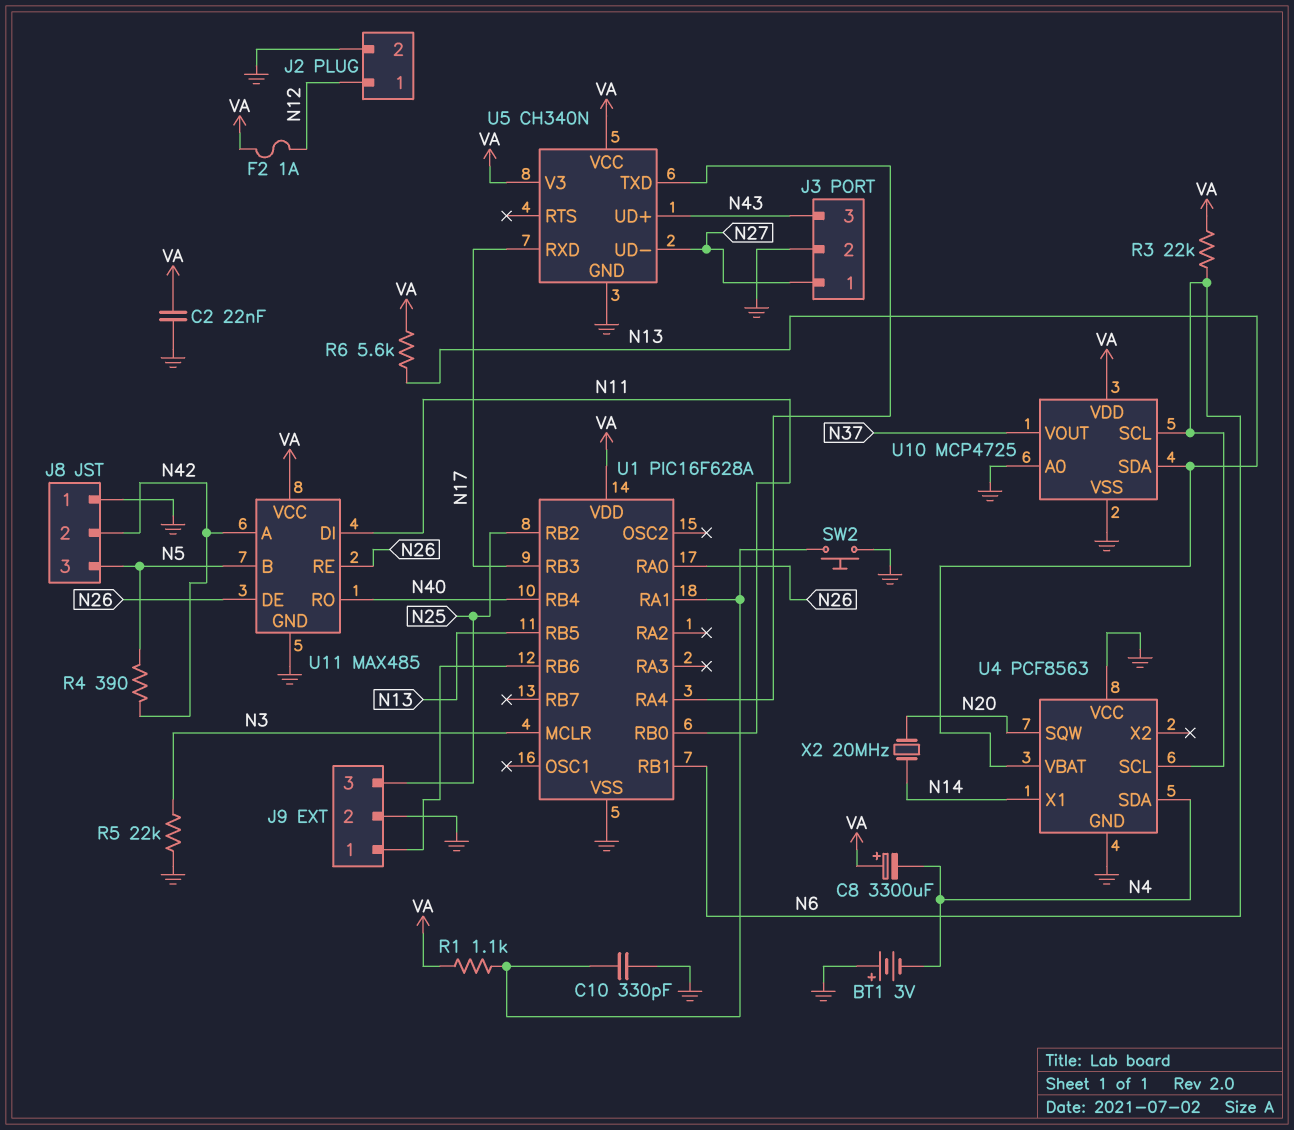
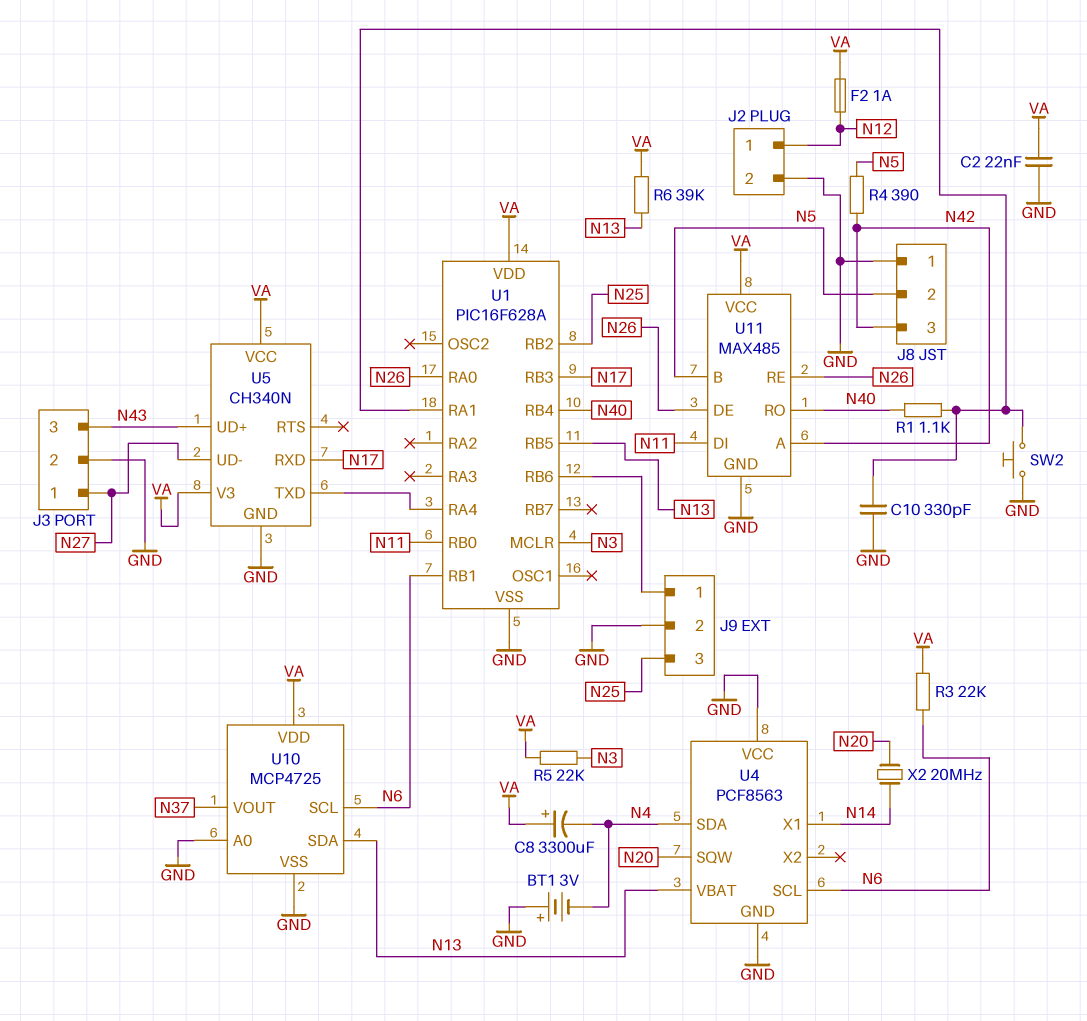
J8 pin 2: N42 -> N5
J8 pin 3: N5 -> N42
R1: 1.1k (U1/RA1, VA) -> 1.1k (N40, U1/RA1)
R5: 22k (GND, N3) -> 22k (N3, VA)
R6: 5.6k (N13, VA) -> 39k (N13, VA)

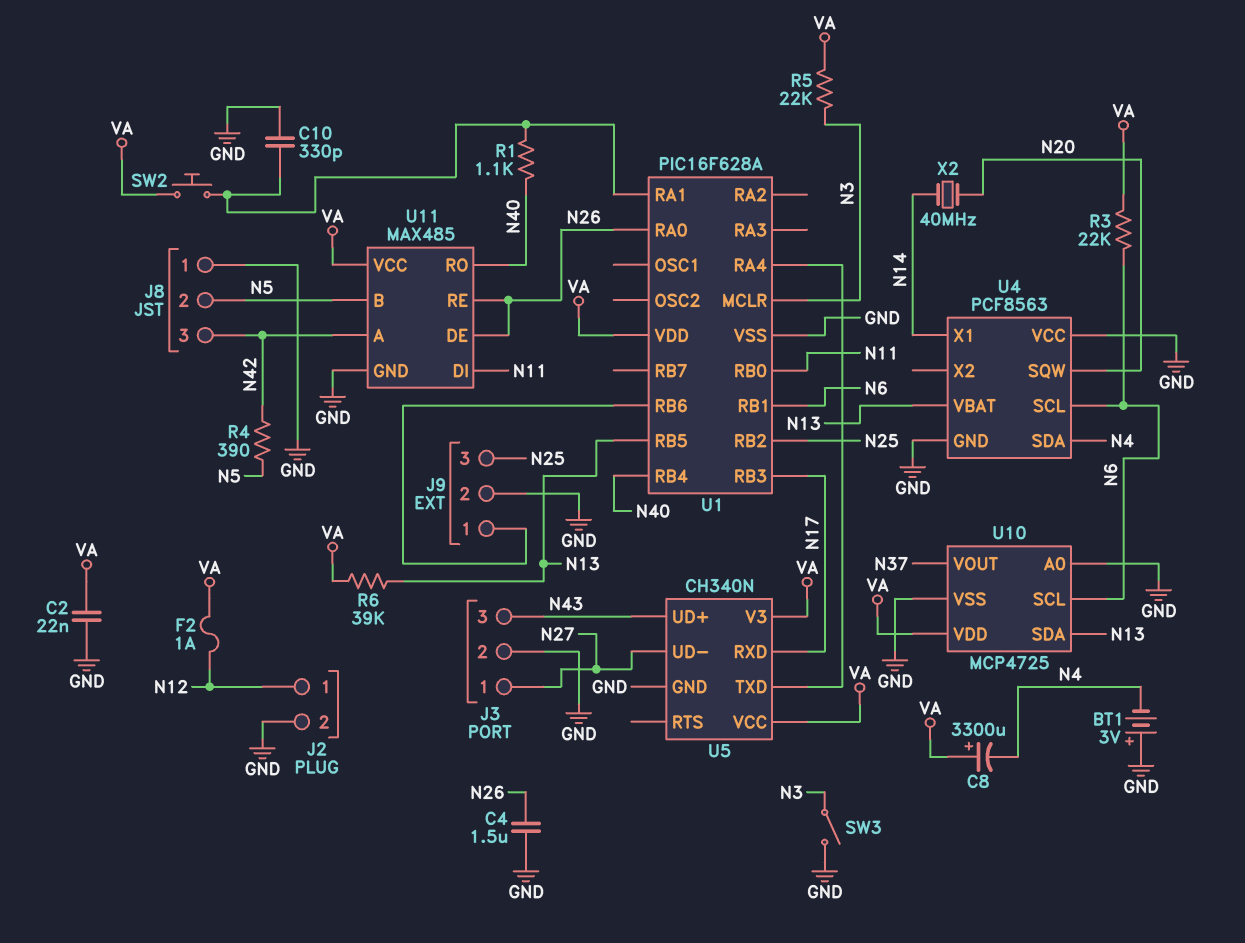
C4: none -> 1.5uF (GND, N26)
SW2: button (GND, U1/RA1) -> button (U1/RA1, VA)
SW3: none -> switch (GND, N3)
X2: 20MHz (N14, N20) -> 40MHz (N14, N20)

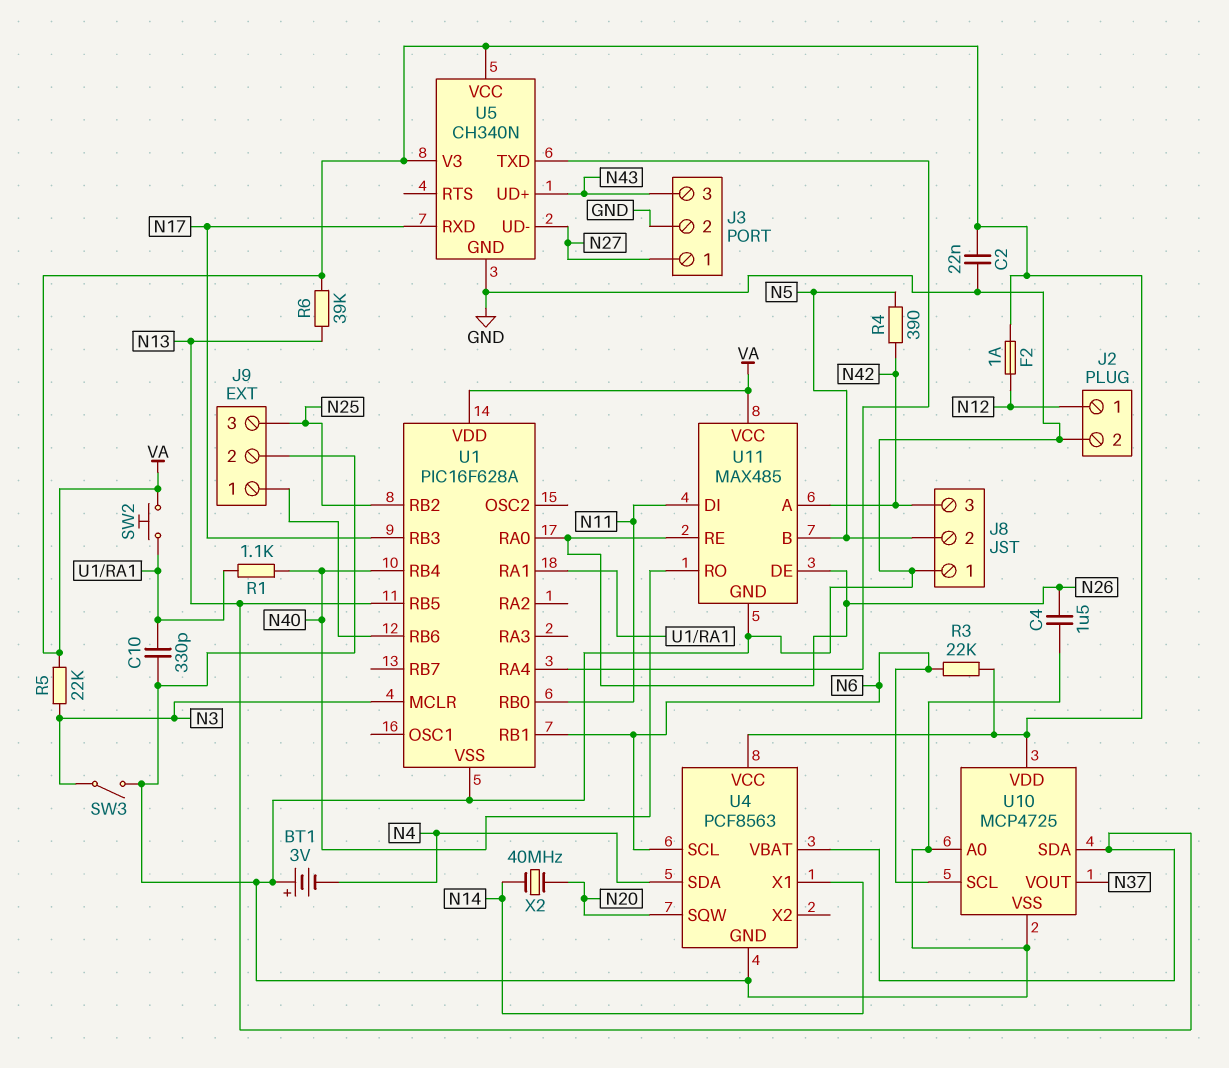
C8: 3300uF (plus VA, minus N4) -> none
U4 pin VCC: GND -> VA

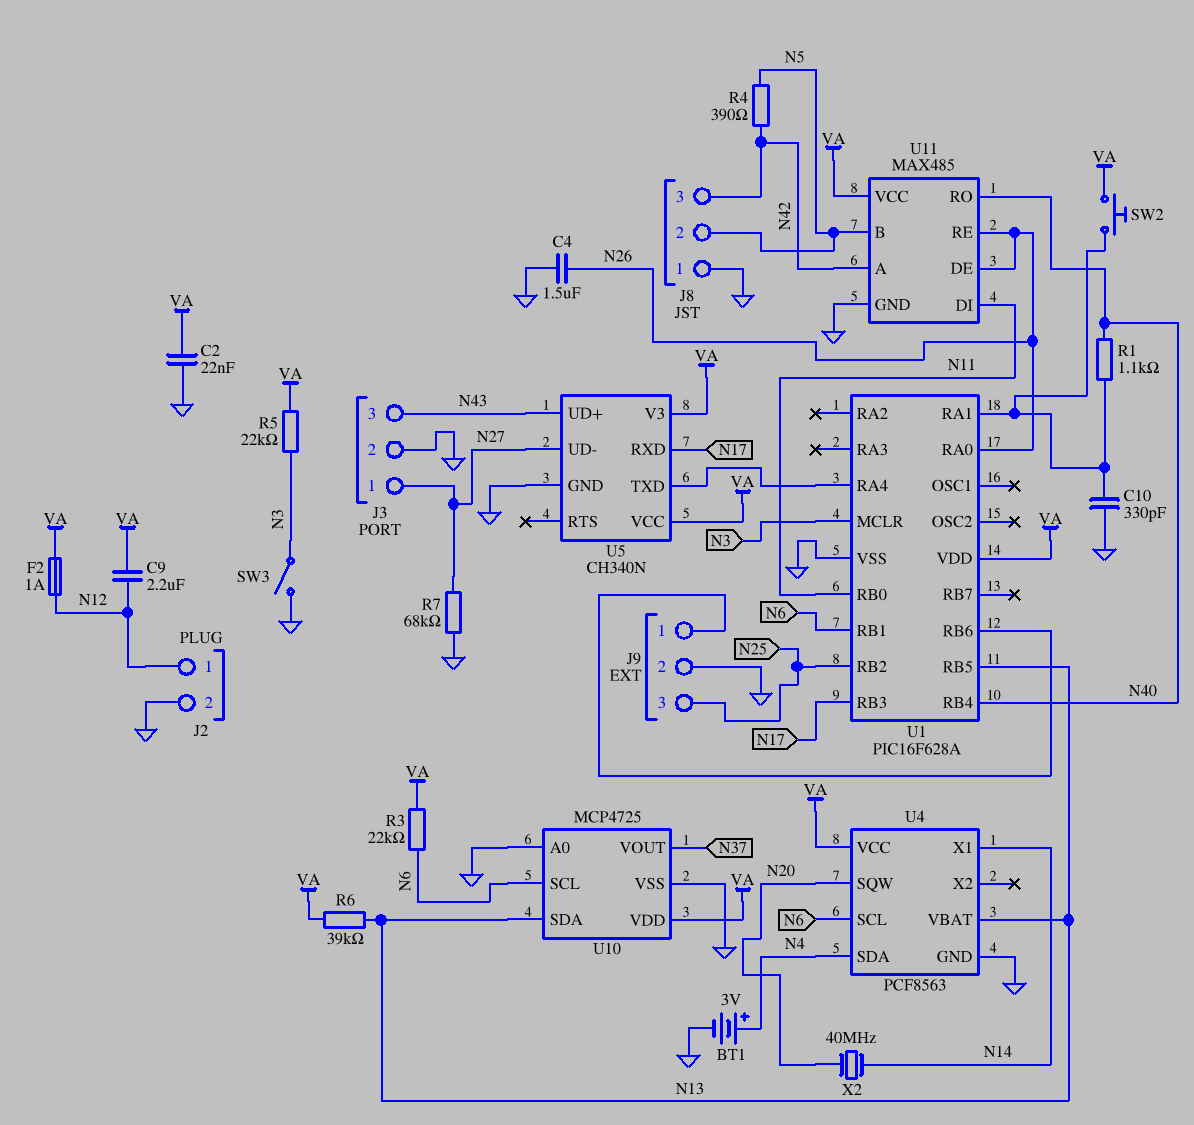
BT1: 3V (plus GND, minus N4) -> 3V (plus N4, minus GND)
C9: none -> 2.2uF (N12, VA)
R7: none -> 68k (GND, N27)

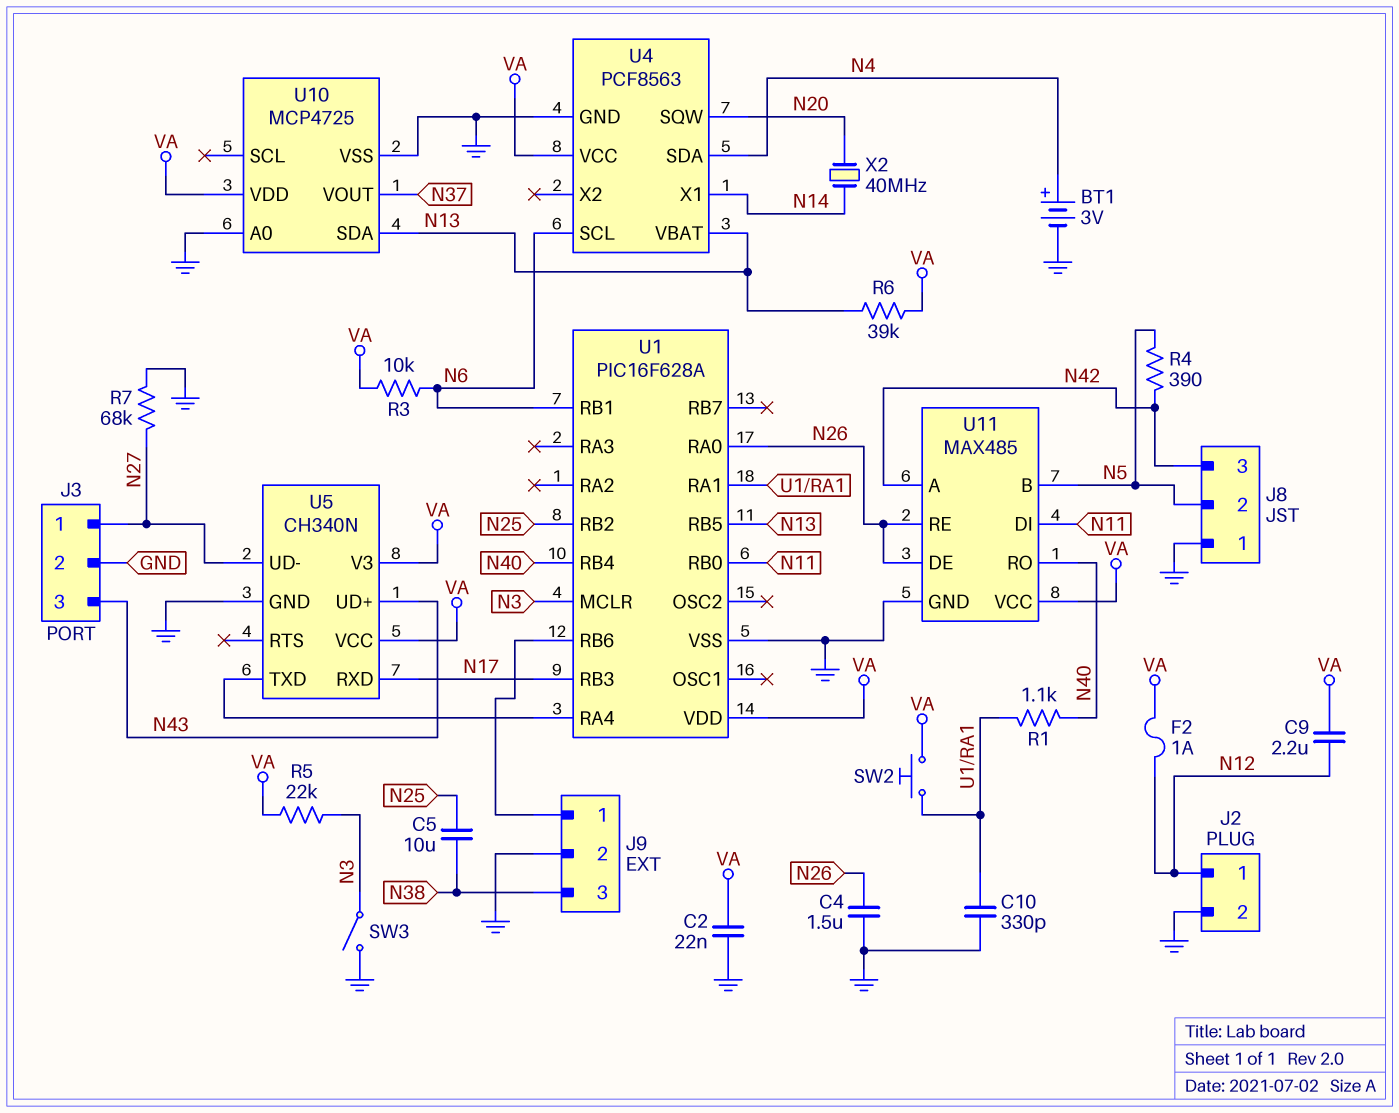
C5: none -> 10uF (N25, N38)
J9 pin 3: N25 -> N38
R3: 22k (N6, VA) -> 10k (N6, VA)
U10 pin SCL: N6 -> none

